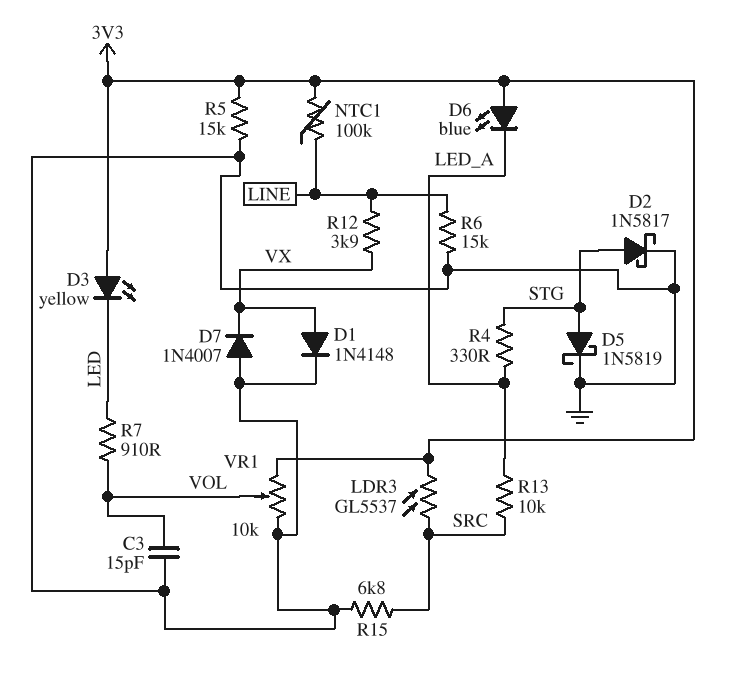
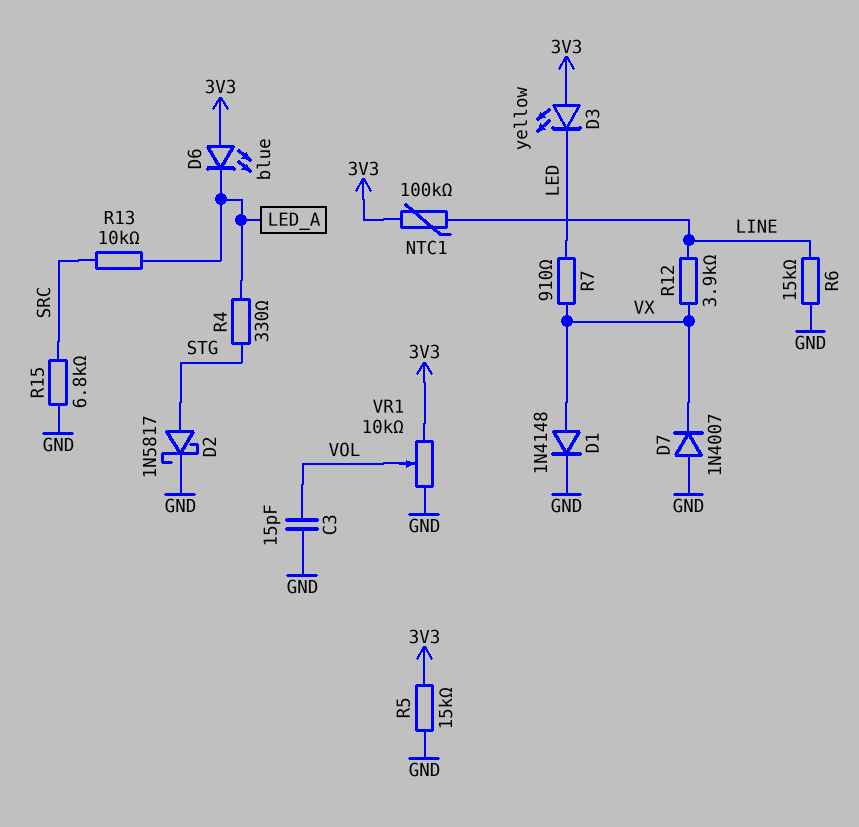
D5: schottky 1N5819 (A STG, K GND) -> none
LDR3: GL5537 (3V3, SRC) -> none
R7: 910 (LED, VOL) -> 910 (LED, VX)

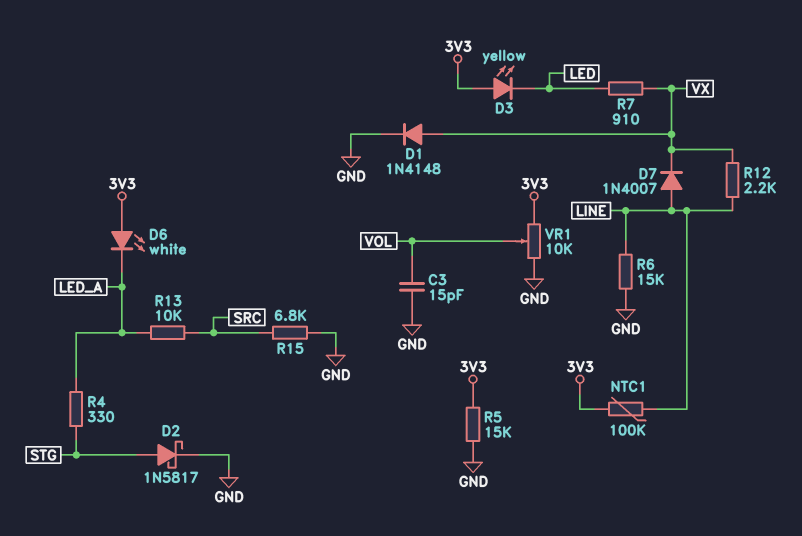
D6: LED blue (A 3V3, K LED_A) -> LED white (A 3V3, K LED_A)
D7: diode 1N4007 (A GND, K VX) -> diode 1N4007 (A LINE, K VX)
R12: 3.9k (LINE, VX) -> 2.2k (LINE, VX)

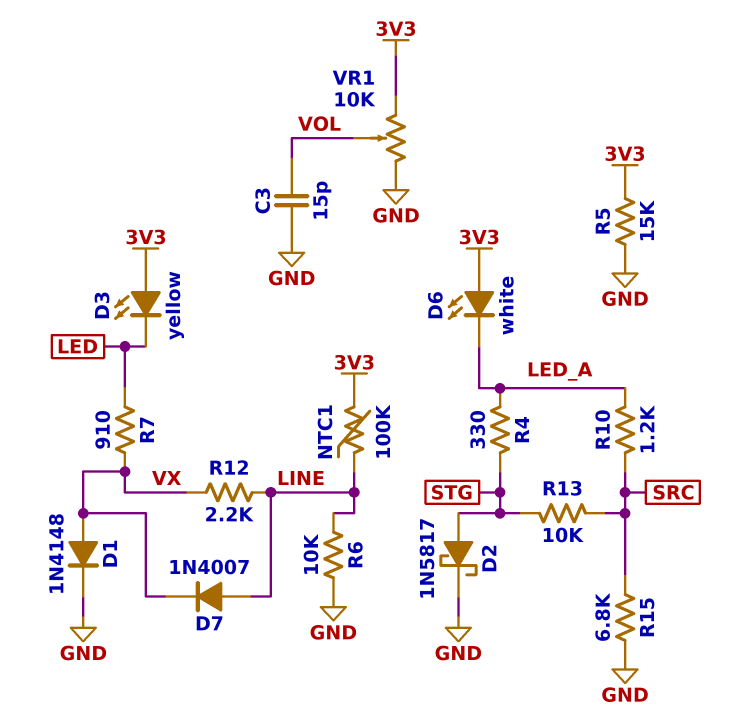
R6: 15k (GND, LINE) -> 10k (GND, LINE)
R10: none -> 1.2k (LED_A, SRC)
R13: 10k (LED_A, SRC) -> 10k (SRC, STG)

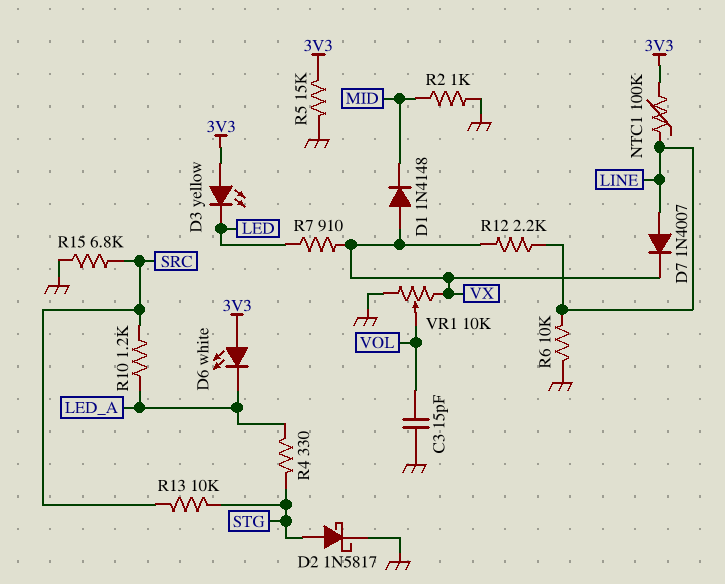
D1: diode 1N4148 (A VX, K GND) -> diode 1N4148 (A VX, K MID)
R2: none -> 1k (GND, MID)
VR1: 10k (3V3, GND, wiper VOL) -> 10k (GND, VX, wiper VOL)

